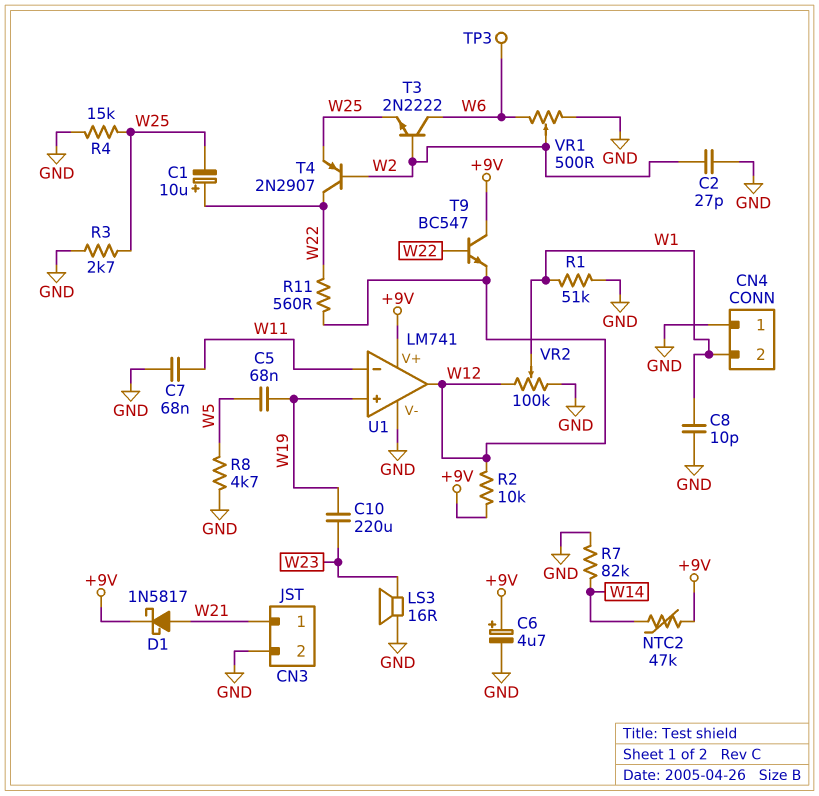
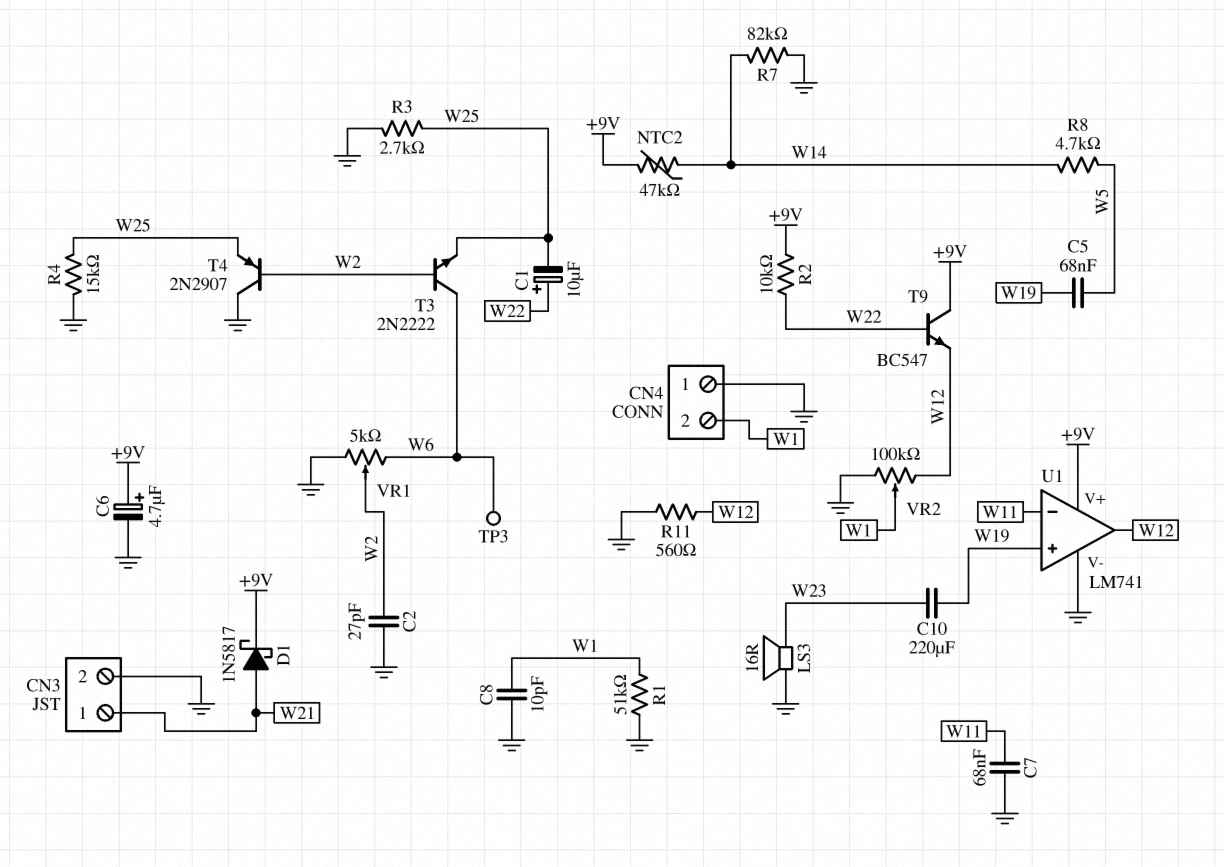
R2: 10k (+9V, W12) -> 10k (+9V, W22)
R8: 4.7k (GND, W5) -> 4.7k (W5, W14)
R11: 560 (W12, W22) -> 560 (GND, W12)
T4: PNP 2N2907 (B W2, C W22, E W25) -> PNP 2N2907 (B W2, C GND, E W25)
VR1: 500 (GND, W6, wiper W2) -> 5k (GND, W6, wiper W2)

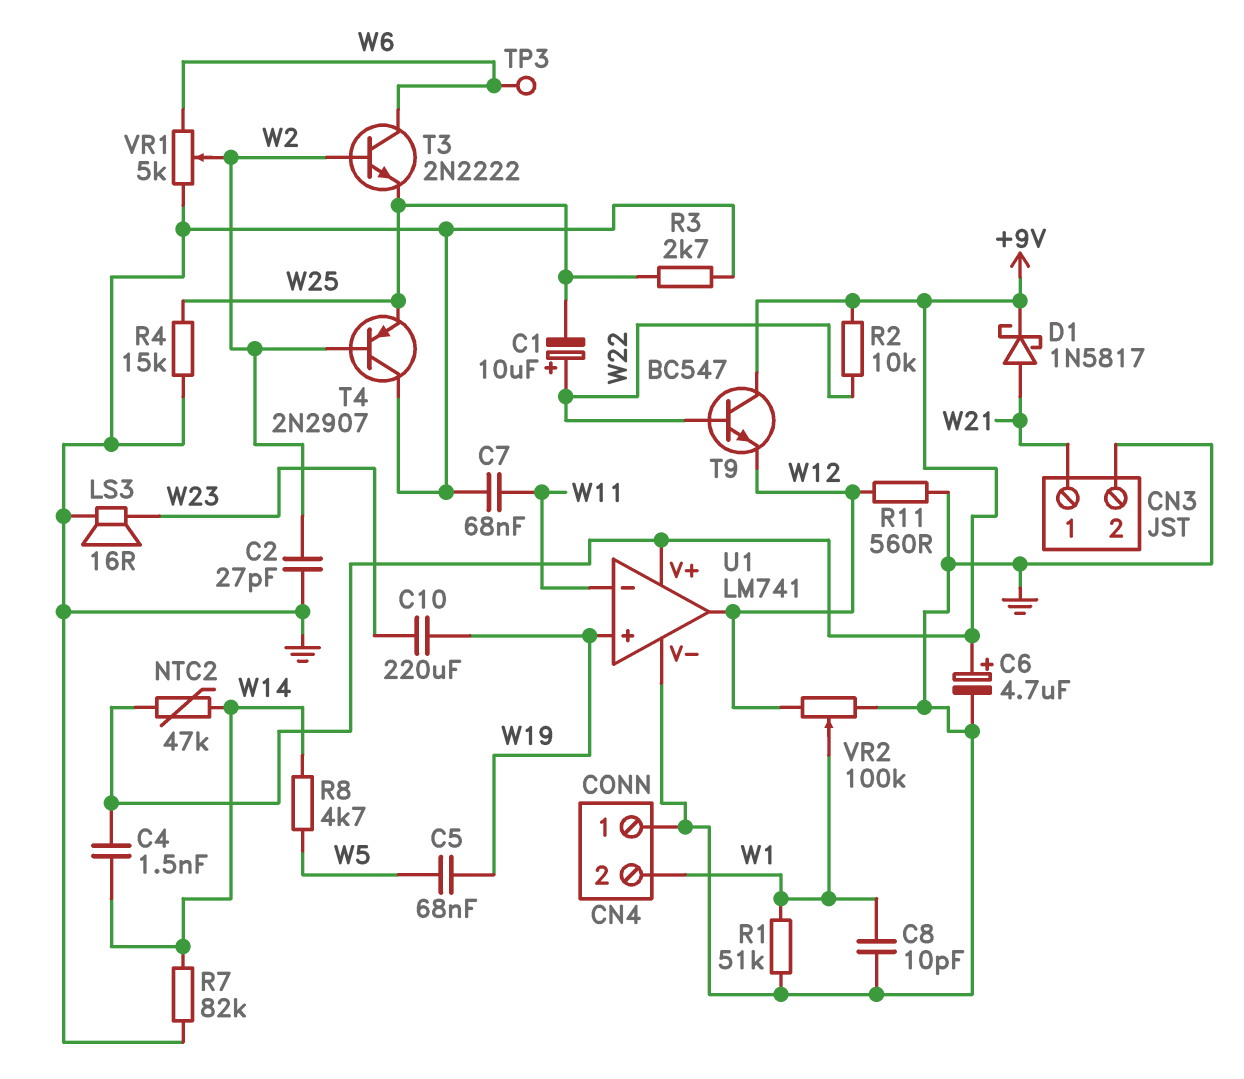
C4: none -> 1.5nF (+9V, W14)

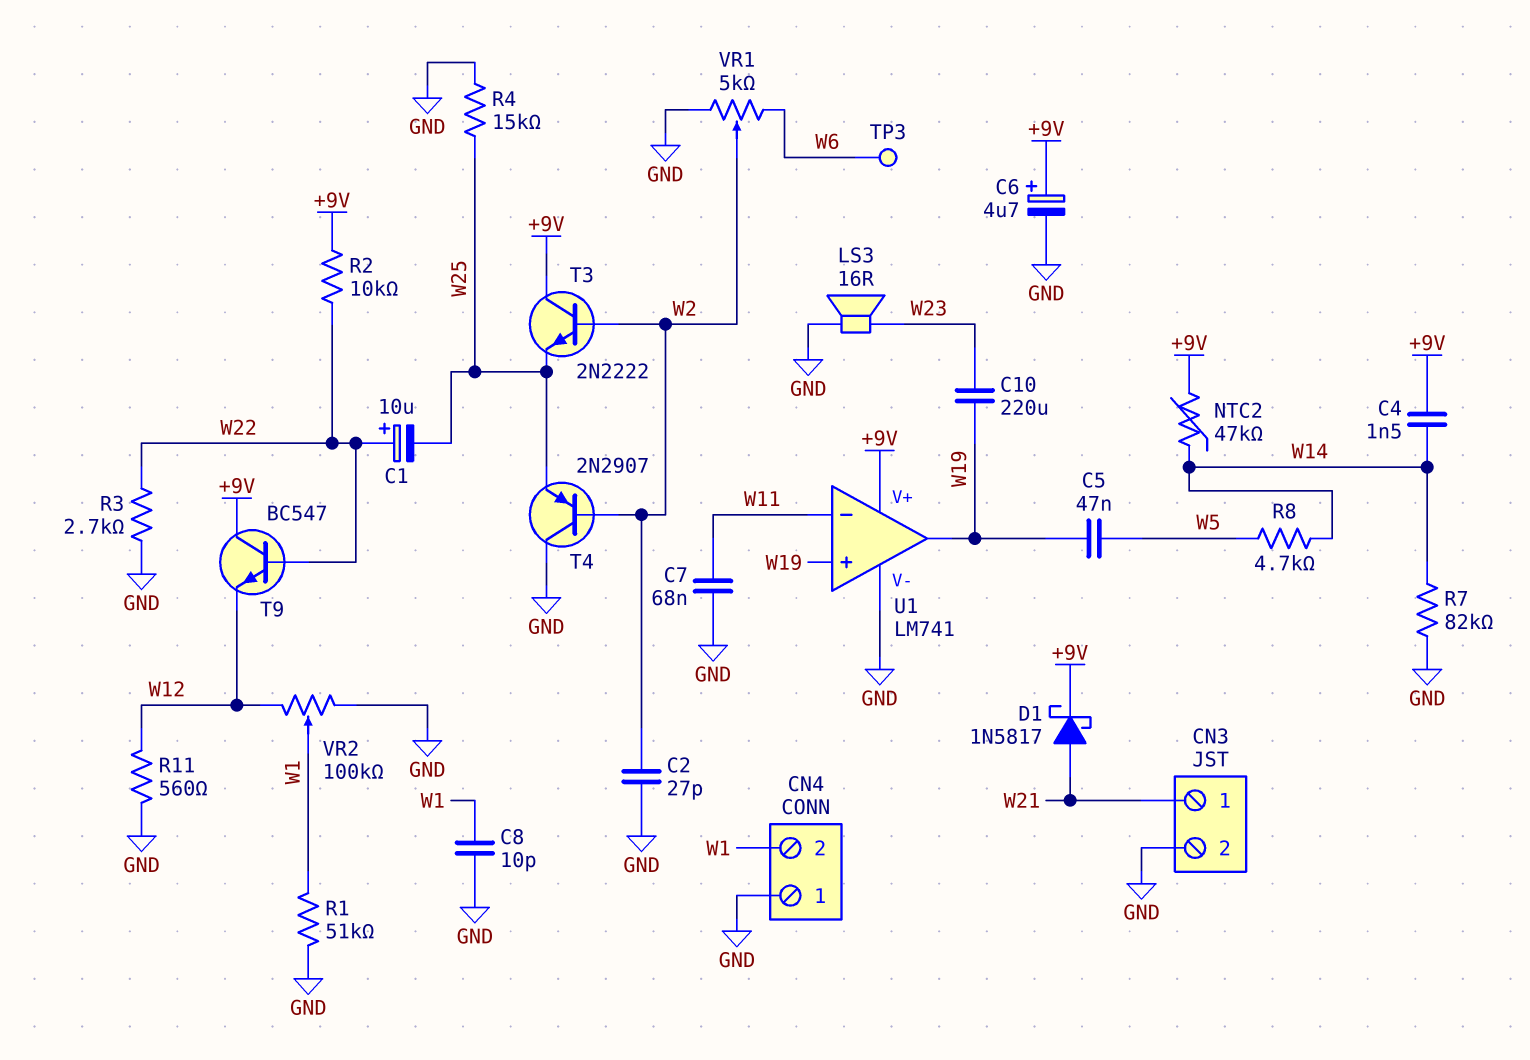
C5: 68nF (W5, W19) -> 47nF (W5, W19)
R3: 2.7k (GND, W25) -> 2.7k (GND, W22)
T3: NPN 2N2222 (B W2, C W6, E W25) -> NPN 2N2222 (B W2, C +9V, E W25)
U1 pin out: W12 -> W19

